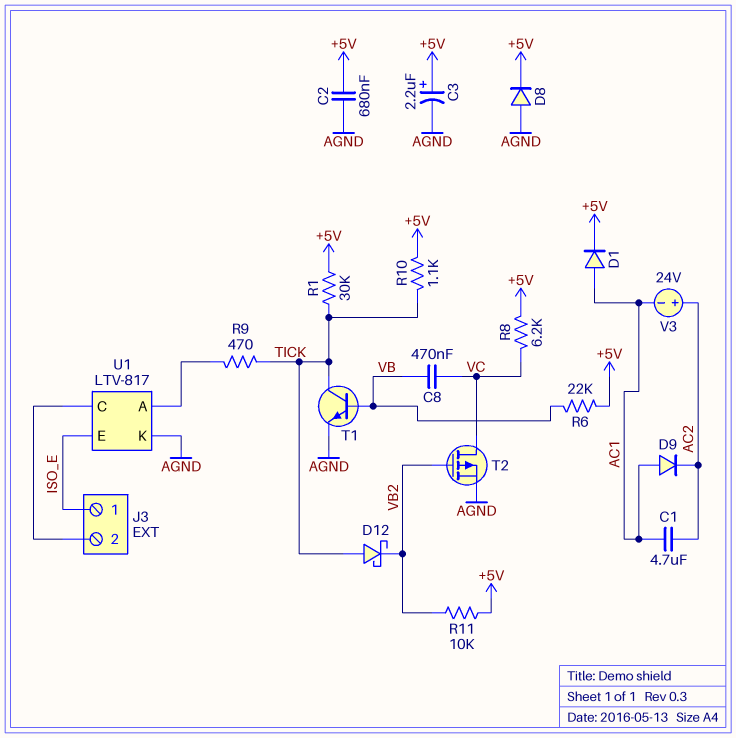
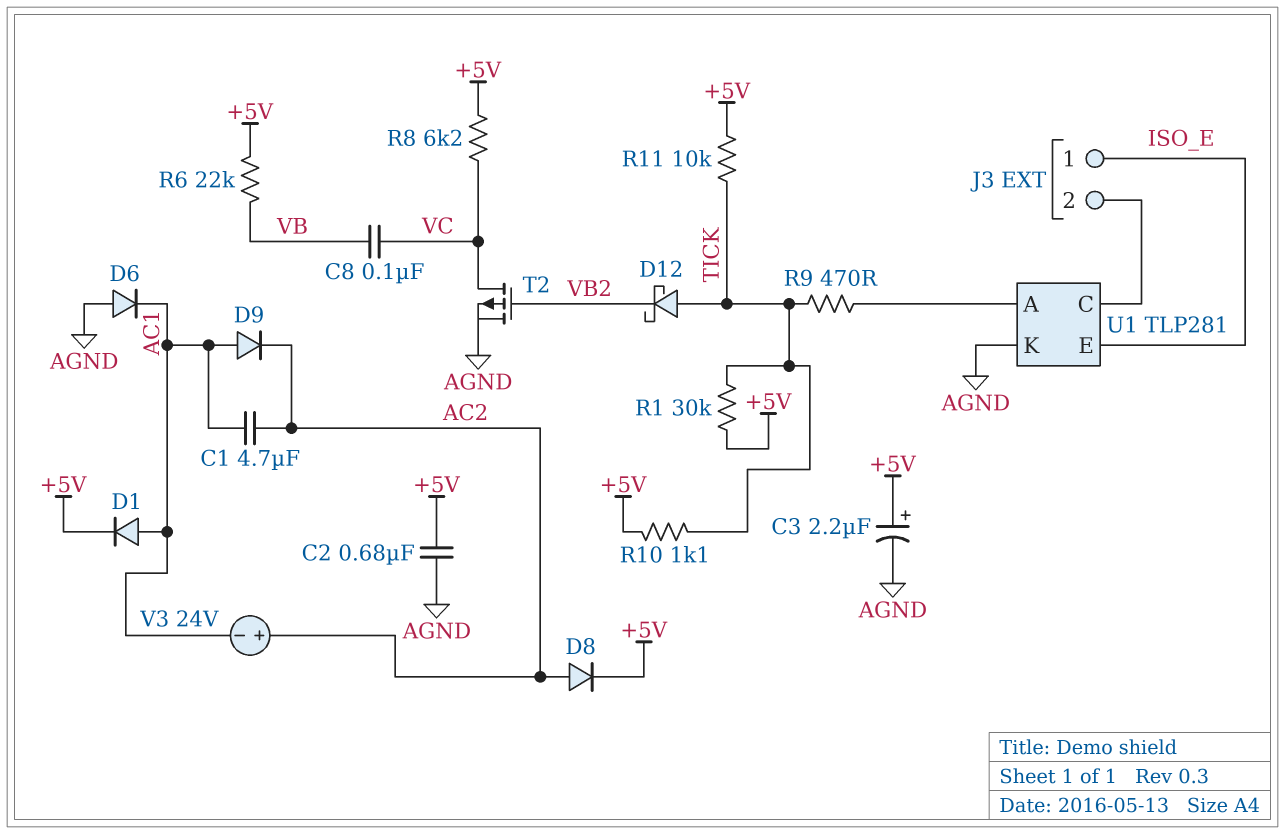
C8: 470nF (VB, VC) -> 100nF (VB, VC)
D6: none -> diode (A AGND, K AC1)
D8: diode (A AGND, K +5V) -> diode (A AC2, K +5V)
R11: 10k (+5V, VB2) -> 10k (+5V, TICK)
T1: NPN (B VB, C TICK, E AGND) -> none
U1: LTV-817 -> TLP281

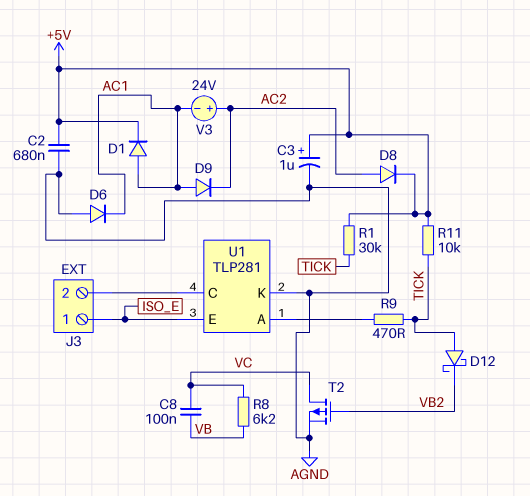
C1: 4.7uF (AC1, AC2) -> none
C3: 2.2uF (plus +5V, minus AGND) -> 1uF (plus +5V, minus AGND)
R6: 22k (+5V, VB) -> none
R8: 6.2k (+5V, VC) -> 6.2k (VB, VC)
R10: 1.1k (+5V, TICK) -> none

